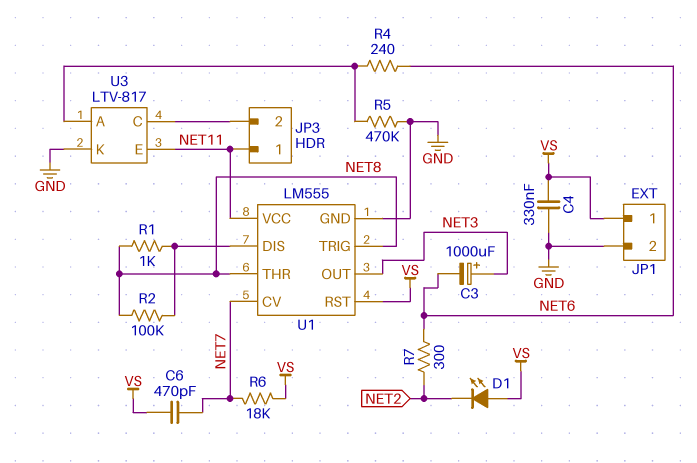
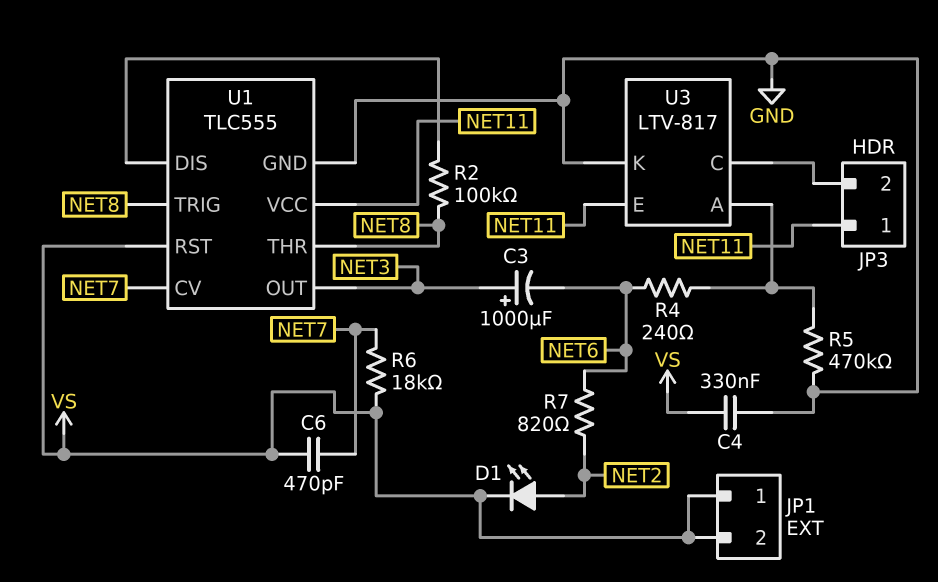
D1: LED (A VS, K NET2) -> LED (A NET2, K VS)
JP1 pin 2: GND -> VS
R1: 1k (NET8, U1/DIS) -> none
R7: 300 (NET2, NET6) -> 820 (NET2, NET6)
U1: LM555 -> TLC555

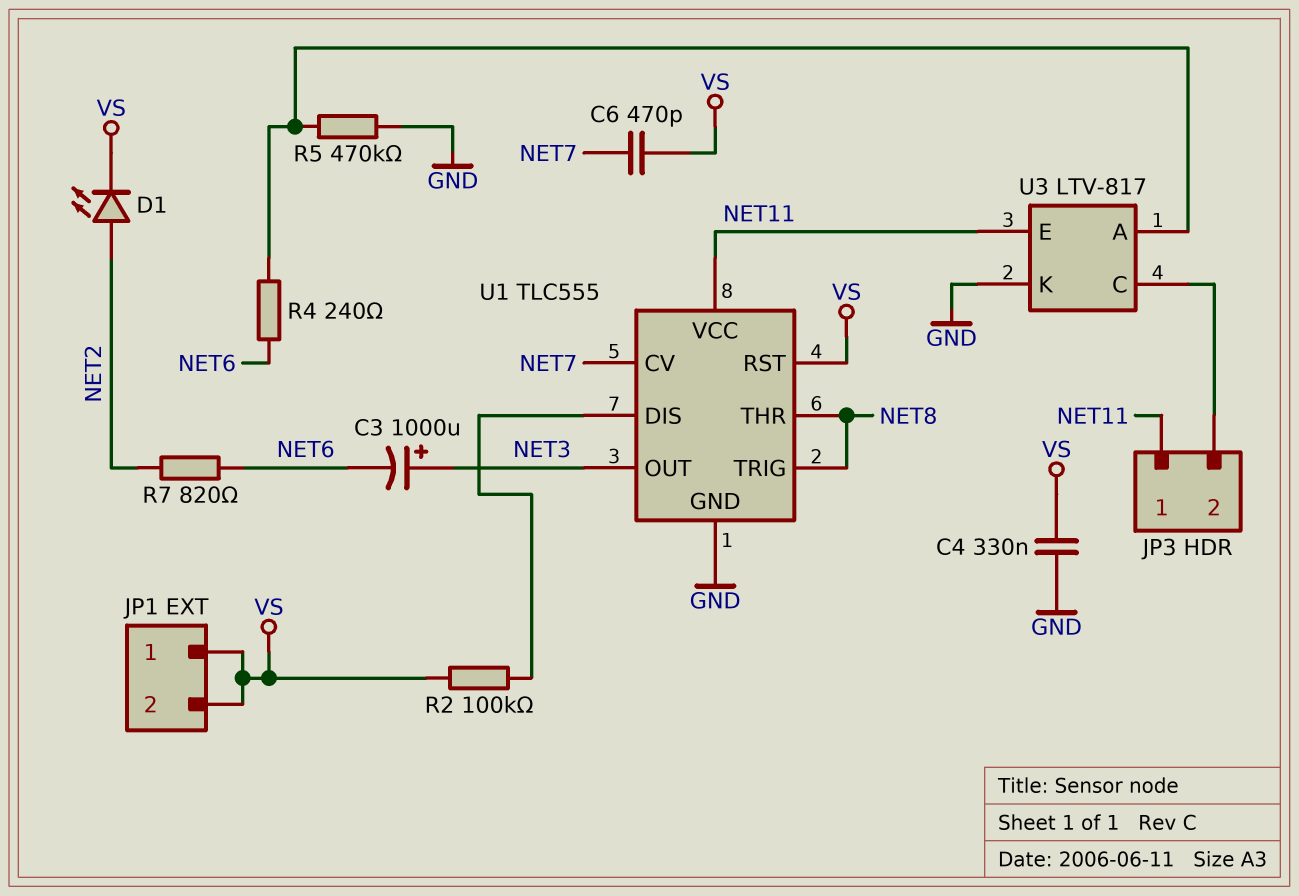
R2: 100k (NET8, U1/DIS) -> 100k (U1/DIS, VS)
R6: 18k (NET7, VS) -> none

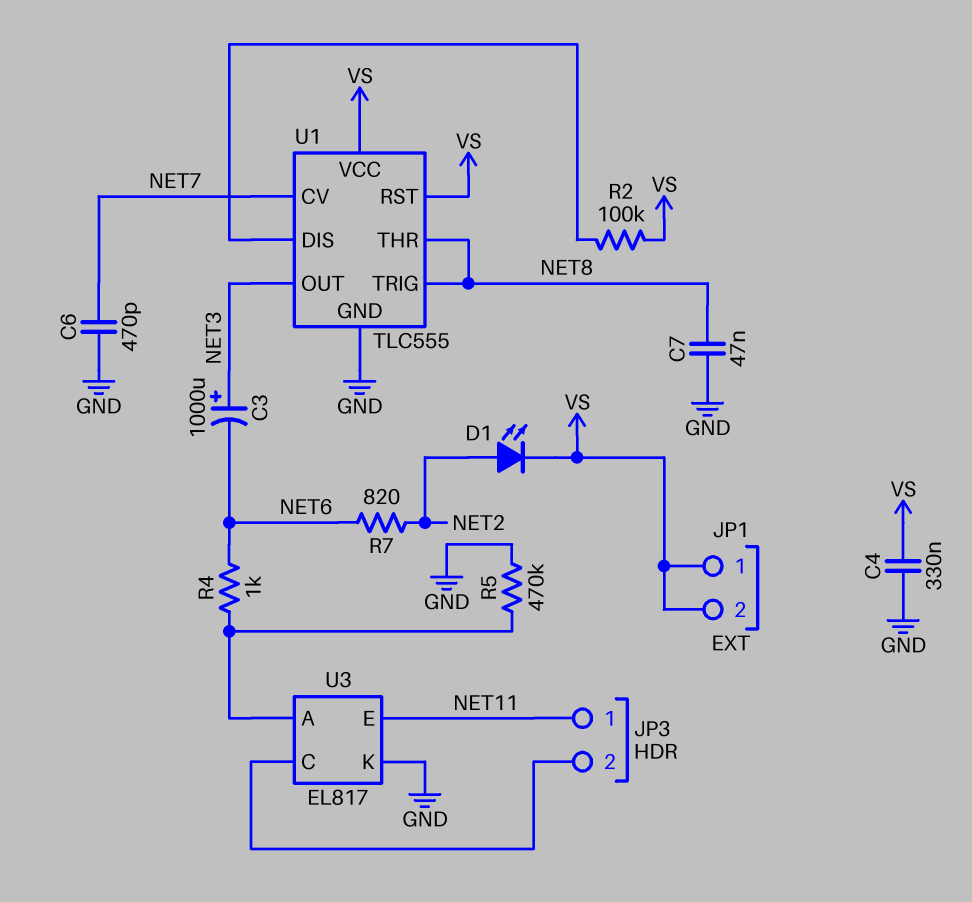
C6: 470pF (NET7, VS) -> 470pF (GND, NET7)
C7: none -> 47nF (GND, NET8)
R4: 240 (NET6, U3/A) -> 1k (NET6, U3/A)
U1 pin VCC: NET11 -> VS
U3: LTV-817 -> EL817

